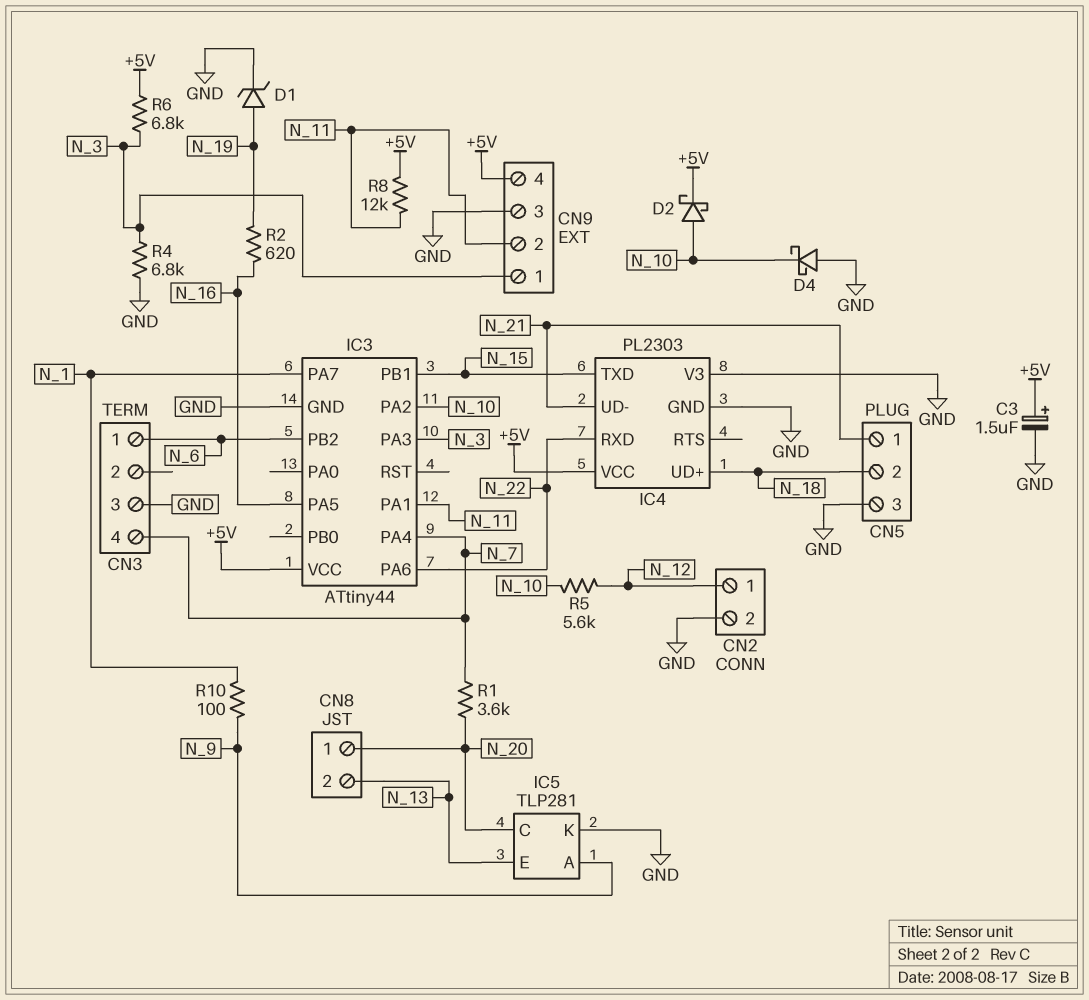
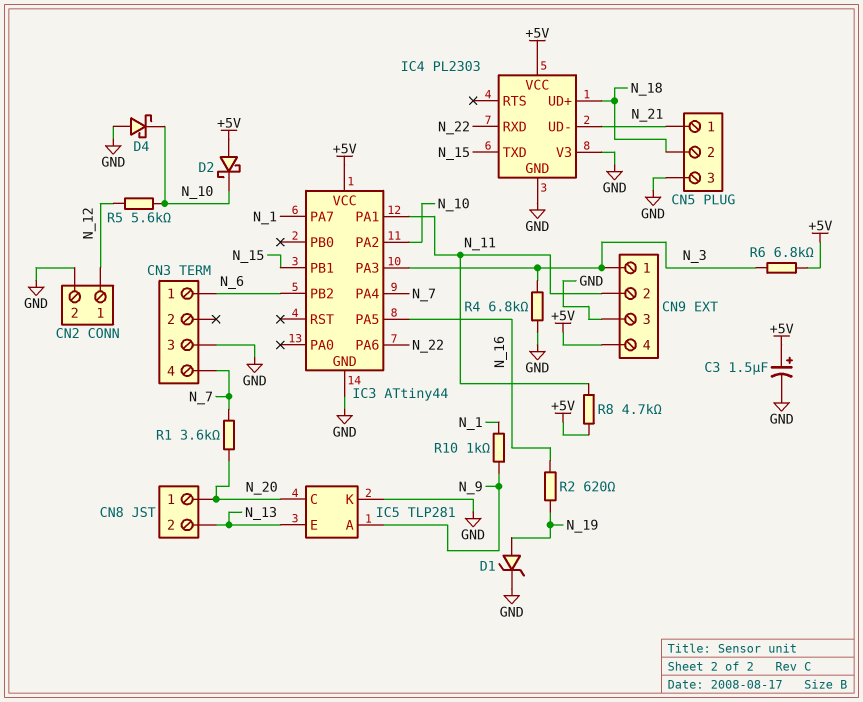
D2: schottky (A N_10, K +5V) -> schottky (A +5V, K N_10)
R8: 12k (+5V, N_11) -> 4.7k (+5V, N_11)
R10: 100 (N_1, N_9) -> 1k (N_1, N_9)

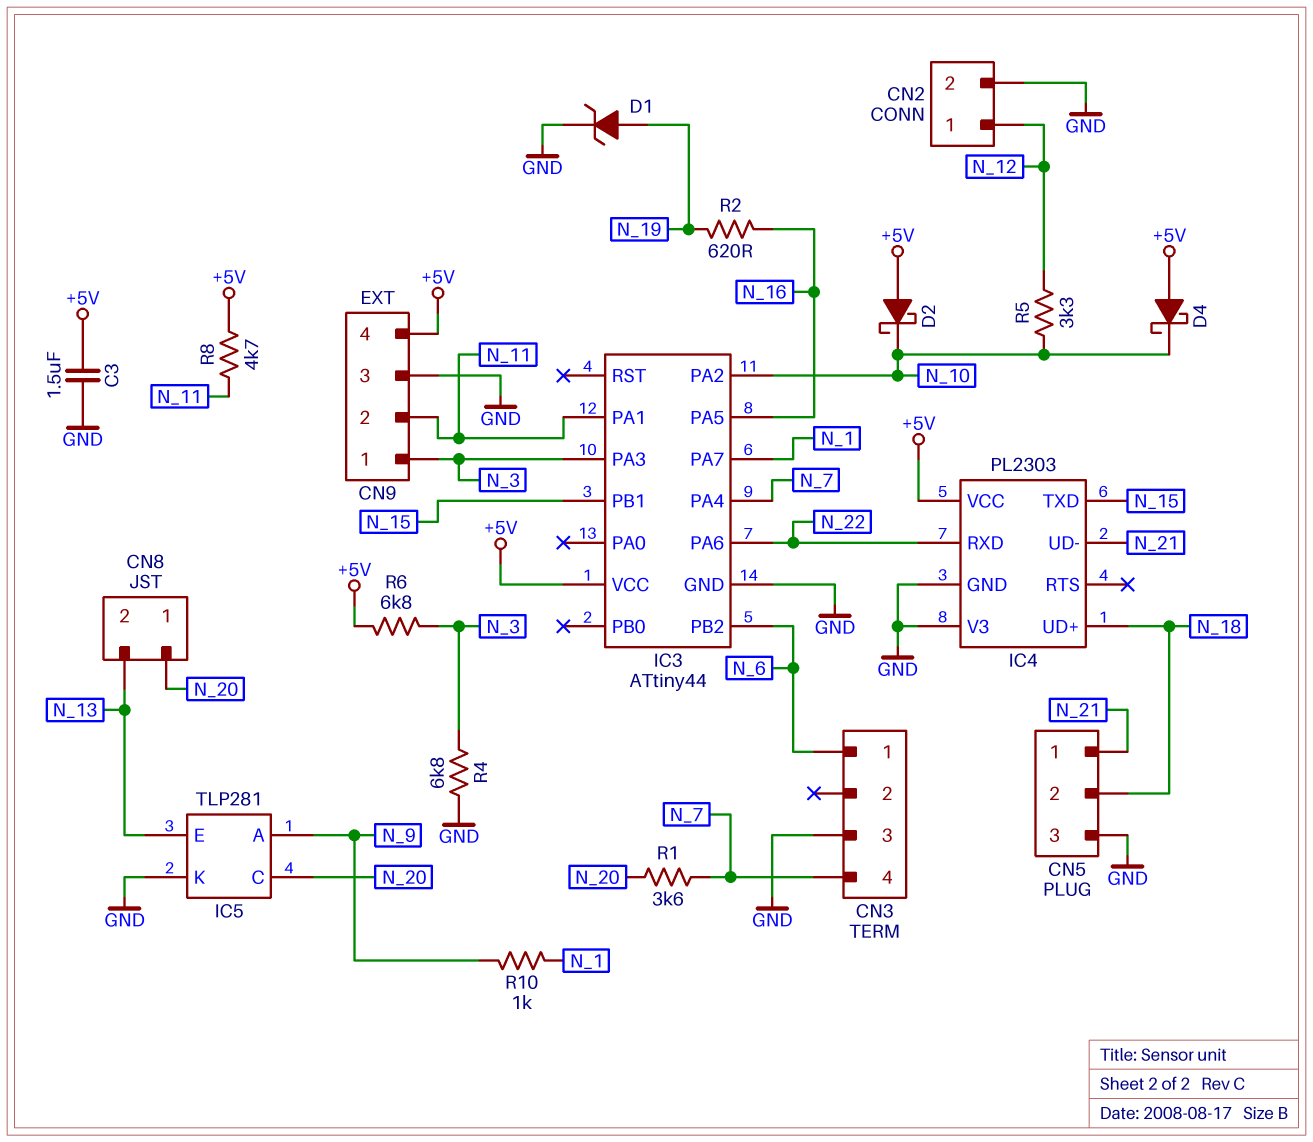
C3: 1.5uF (plus +5V, minus GND) -> 1.5uF (+5V, GND)
D4: schottky (A GND, K N_10) -> schottky (A +5V, K N_10)
R5: 5.6k (N_10, N_12) -> 3.3k (N_10, N_12)

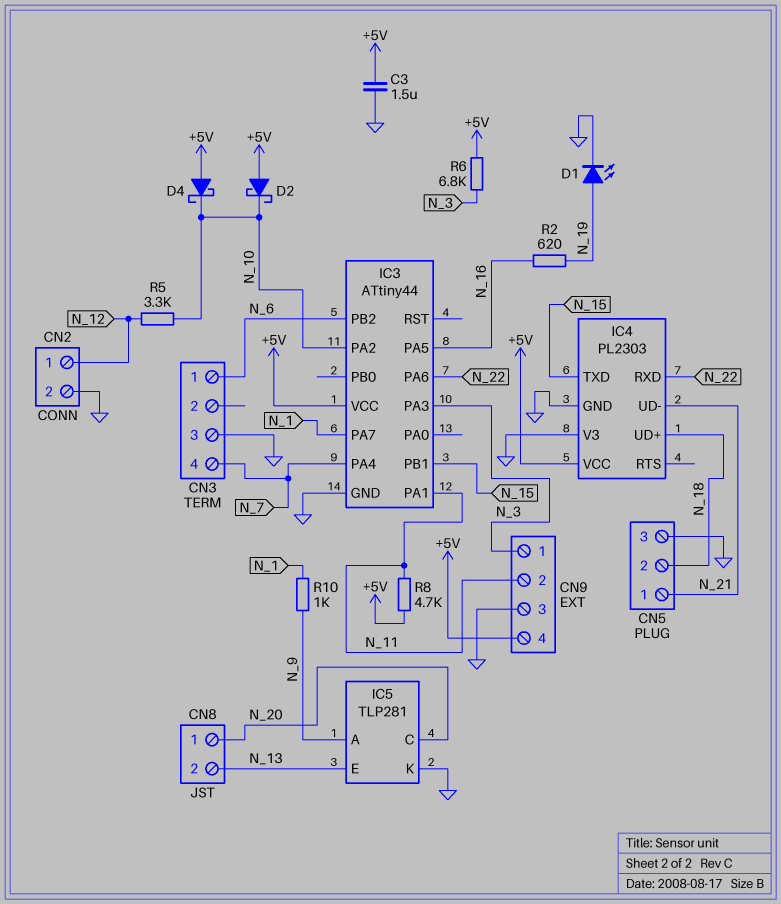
D1: zener (A N_19, K GND) -> LED (A N_19, K GND)
R1: 3.6k (N_7, N_20) -> none
R4: 6.8k (GND, N_3) -> none

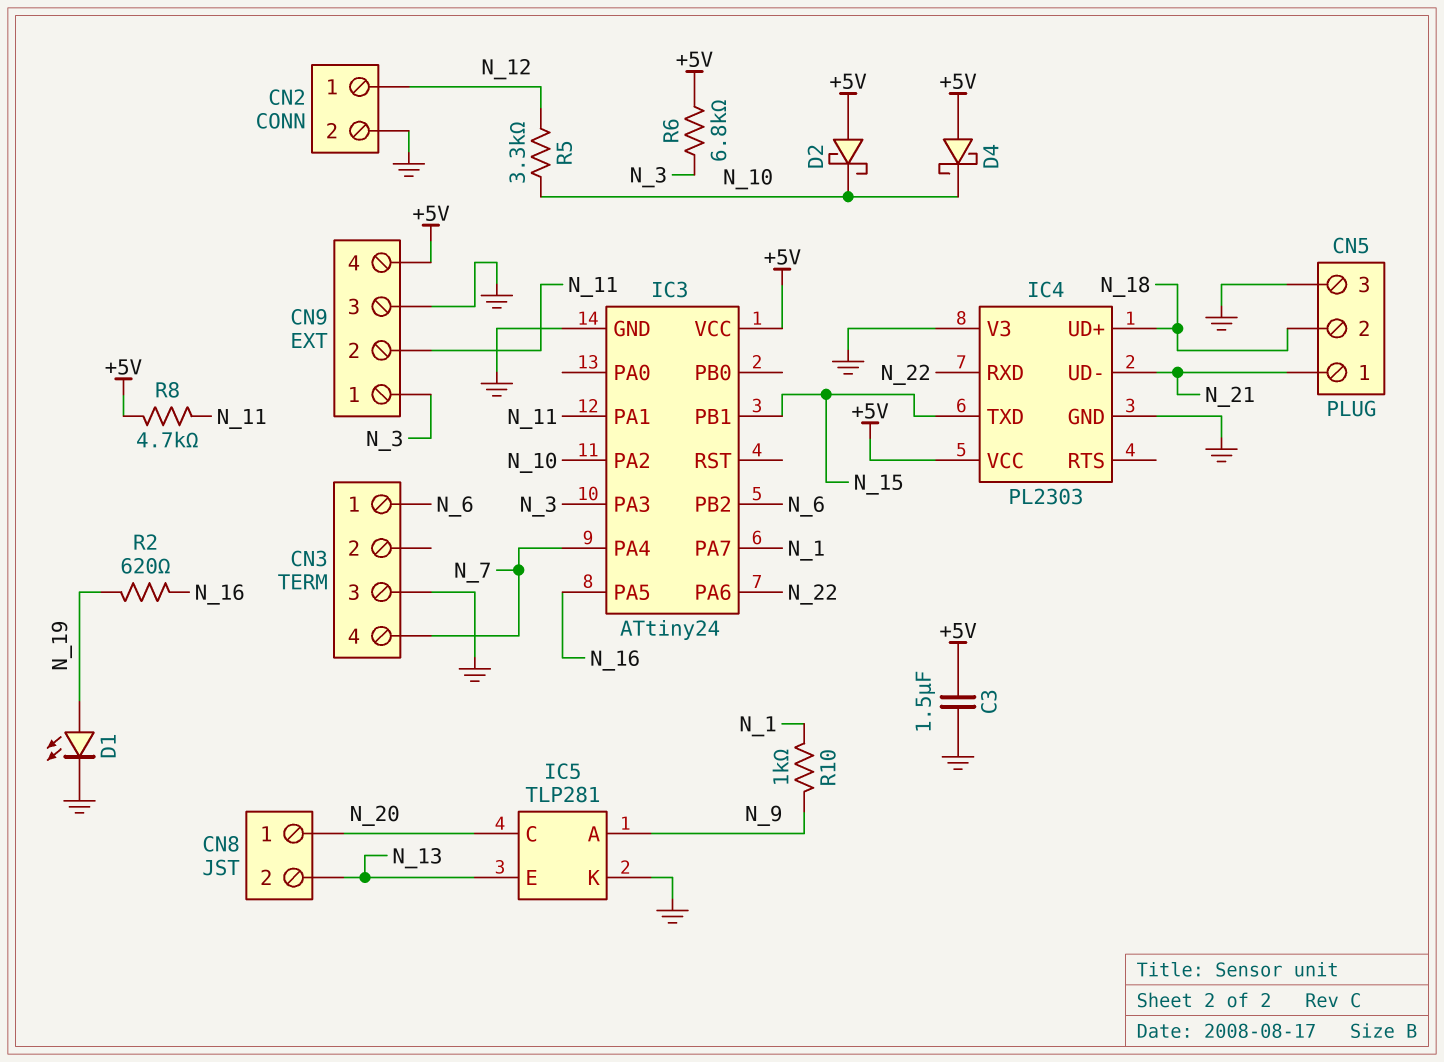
IC3: ATtiny44 -> ATtiny24

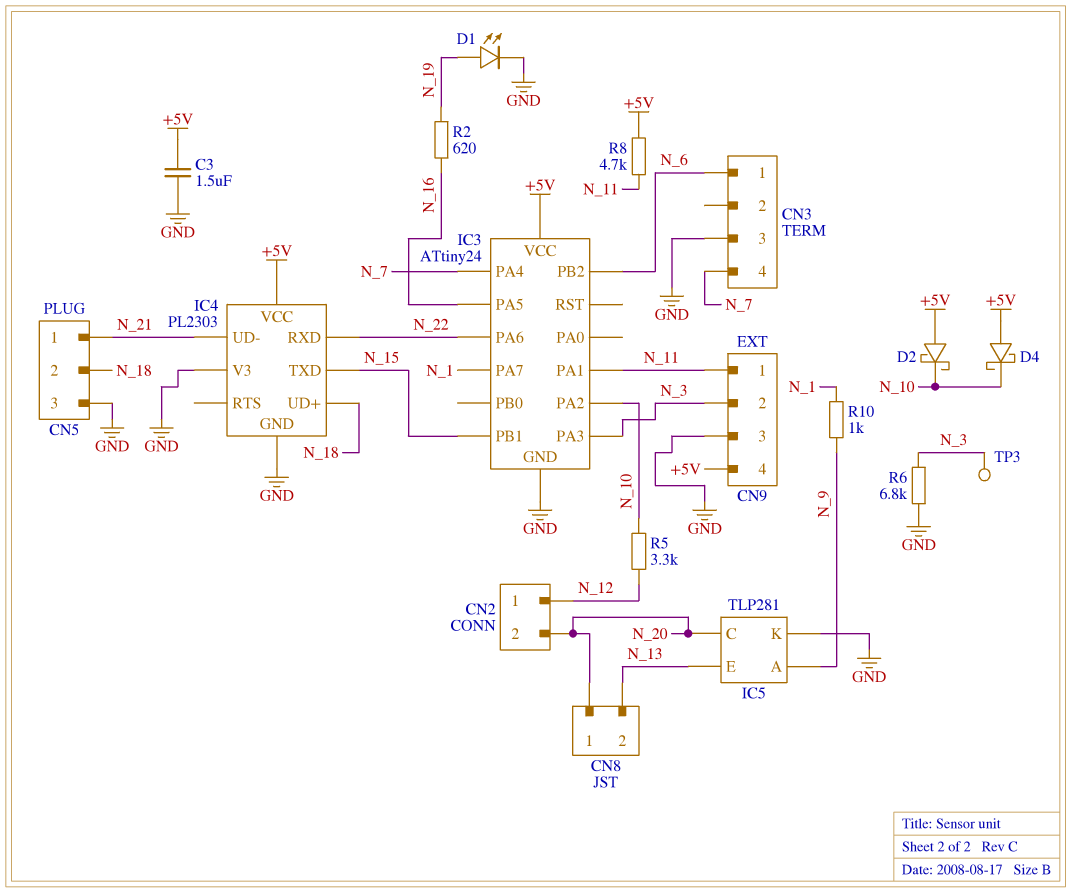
CN2 pin 2: GND -> N_20
CN9 pin 1: N_3 -> N_11
CN9 pin 2: N_11 -> N_3
R6: 6.8k (+5V, N_3) -> 6.8k (GND, N_3)
TP3: none -> test point (N_3)

